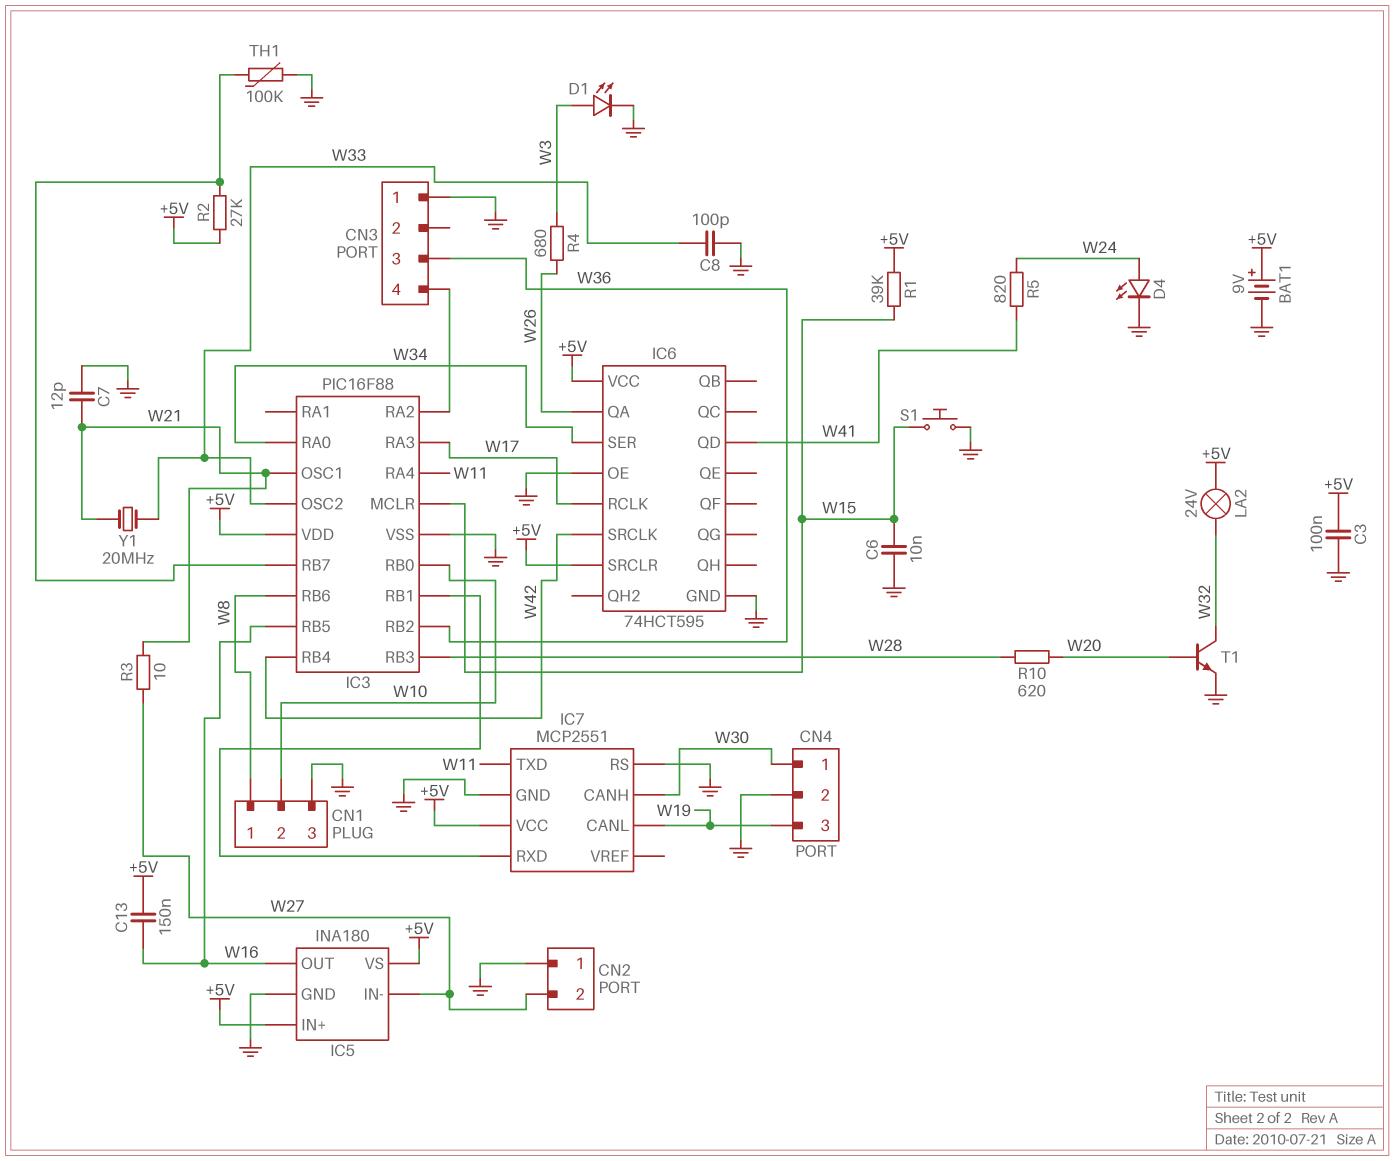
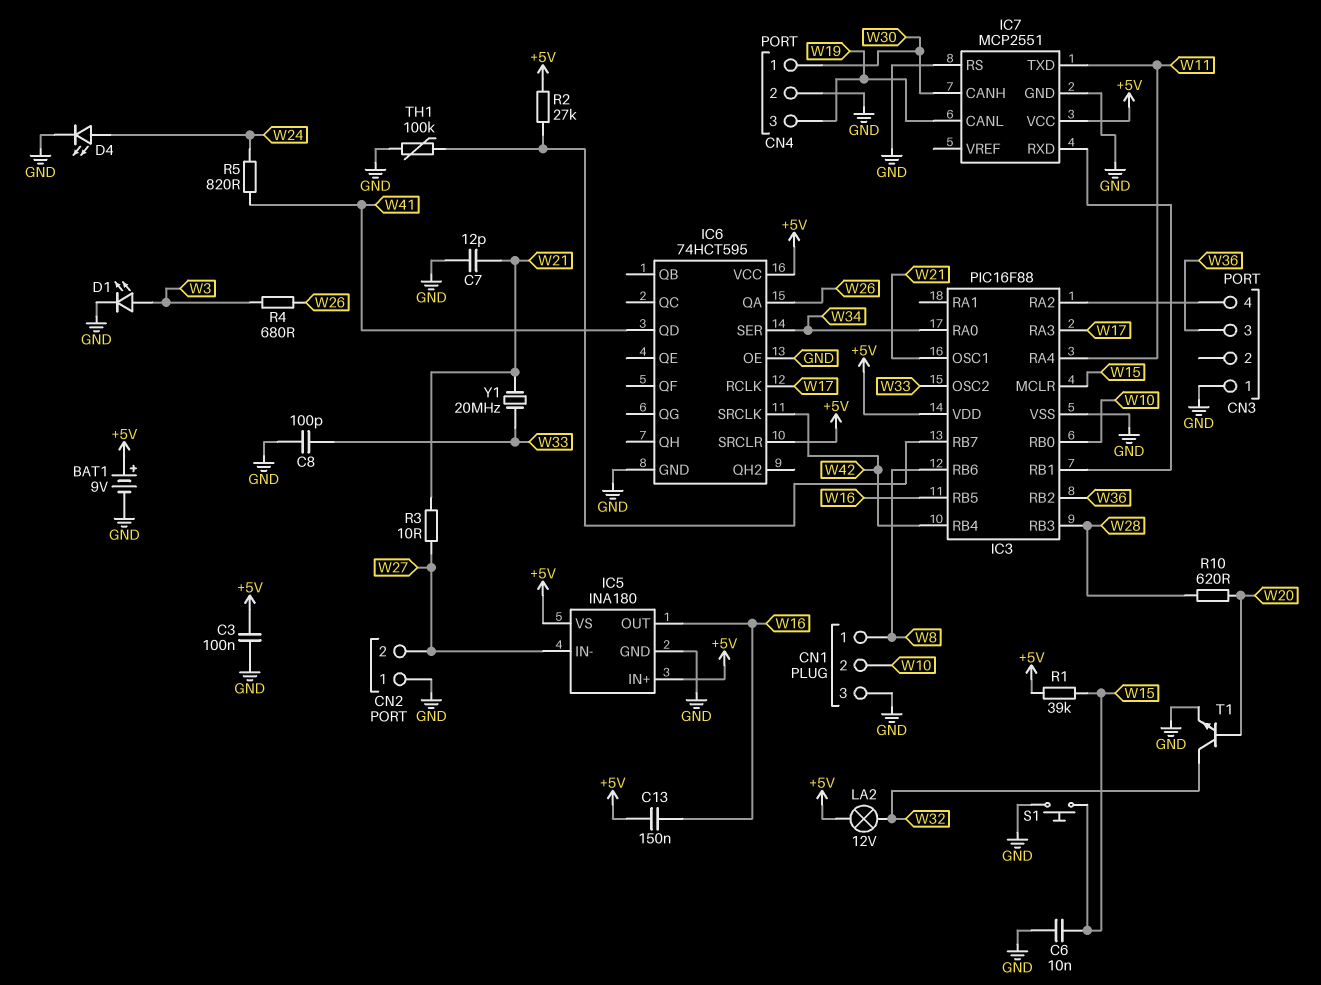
LA2: lamp 24V (+5V, W32) -> lamp 12V (+5V, W32)

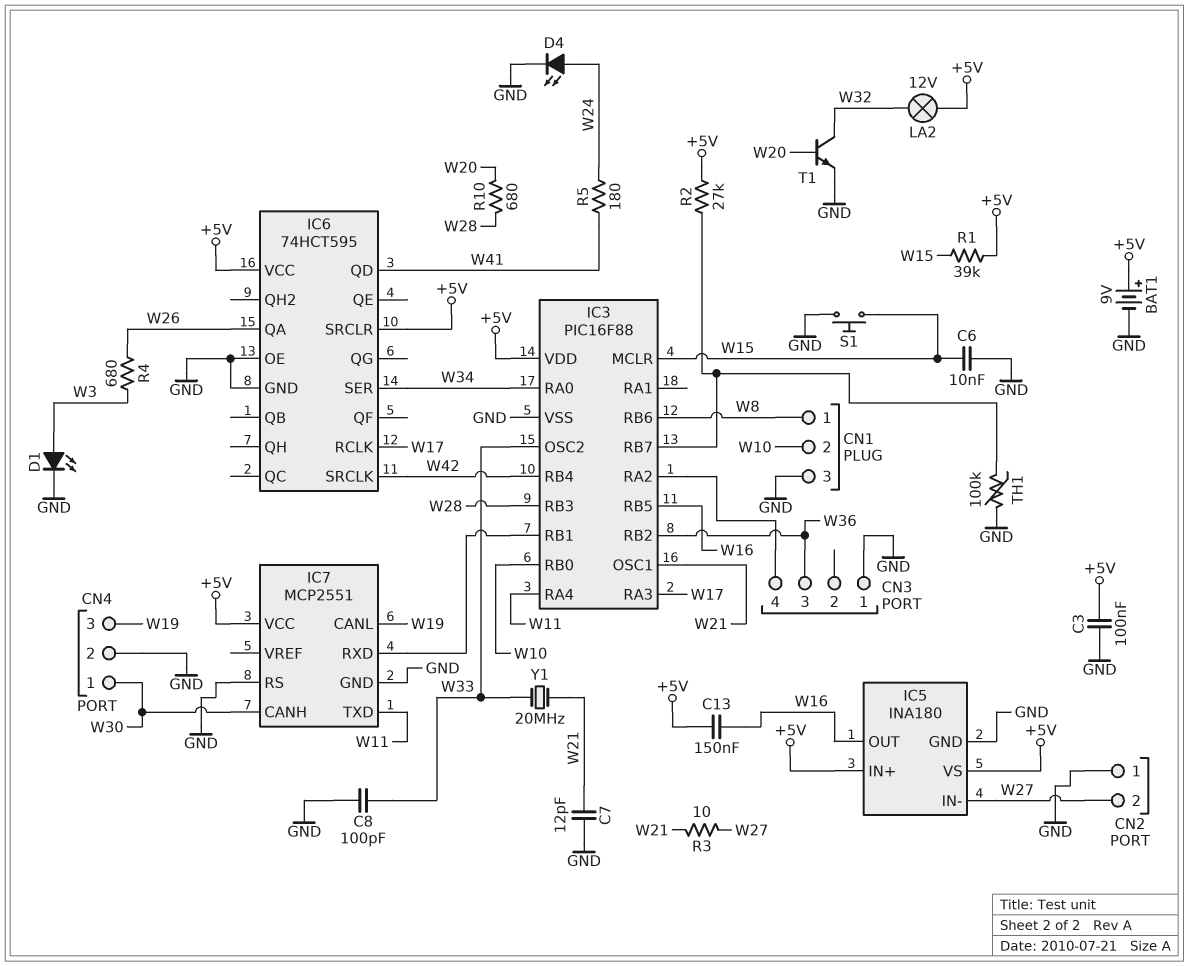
R5: 820 (W24, W41) -> 180 (W24, W41)
R10: 620 (W20, W28) -> 680 (W20, W28)

